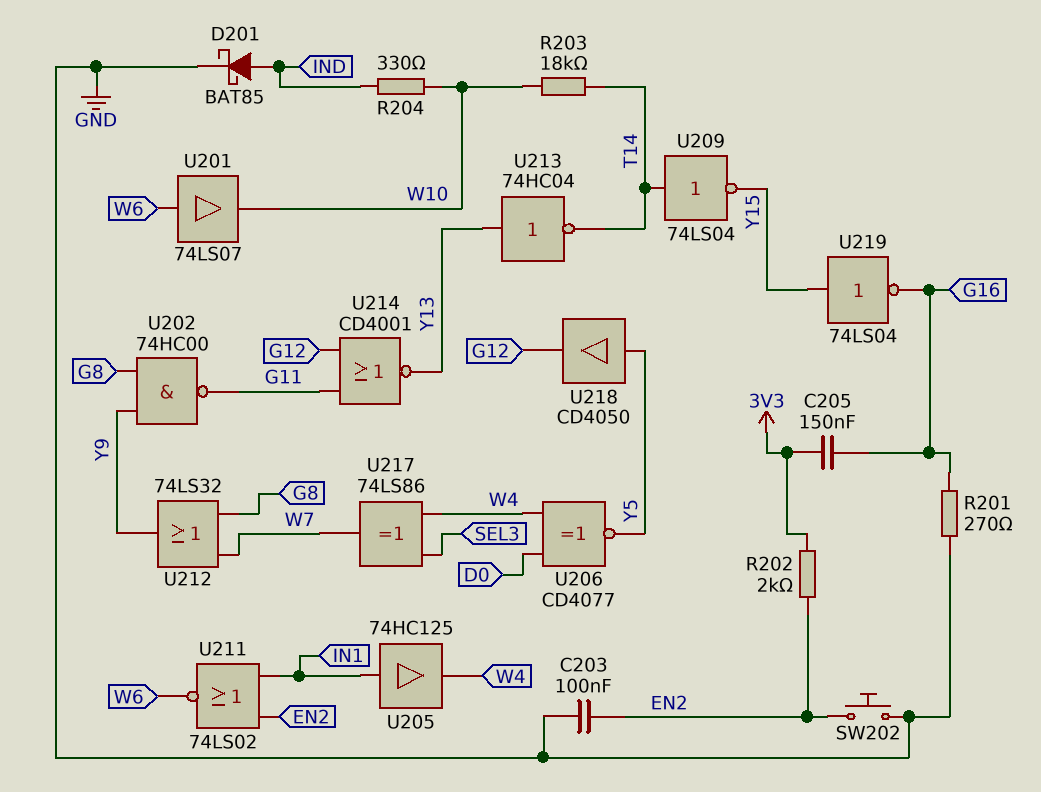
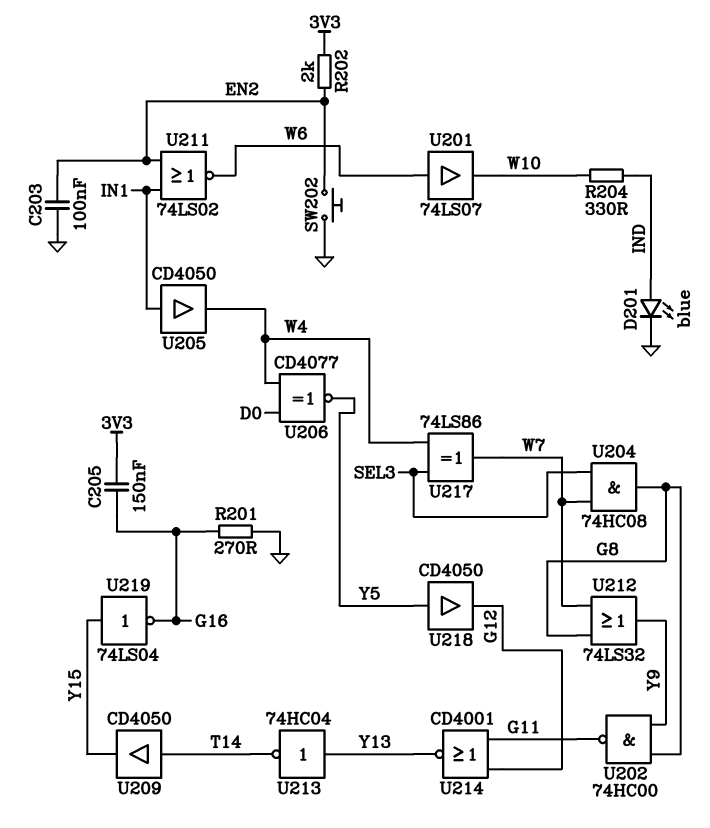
D201: schottky BAT85 (A IND, K GND) -> LED blue (A IND, K GND)
R203: 18k (T14, W10) -> none
U204: none -> AND 74HC08 (in SEL3, in W7, out G8)
U205: buffer 74HC125 (in IN1, out W4) -> buffer CD4050 (in IN1, out W4)
U209: NOT 74LS04 (in T14, out Y15) -> buffer CD4050 (in T14, out Y15)

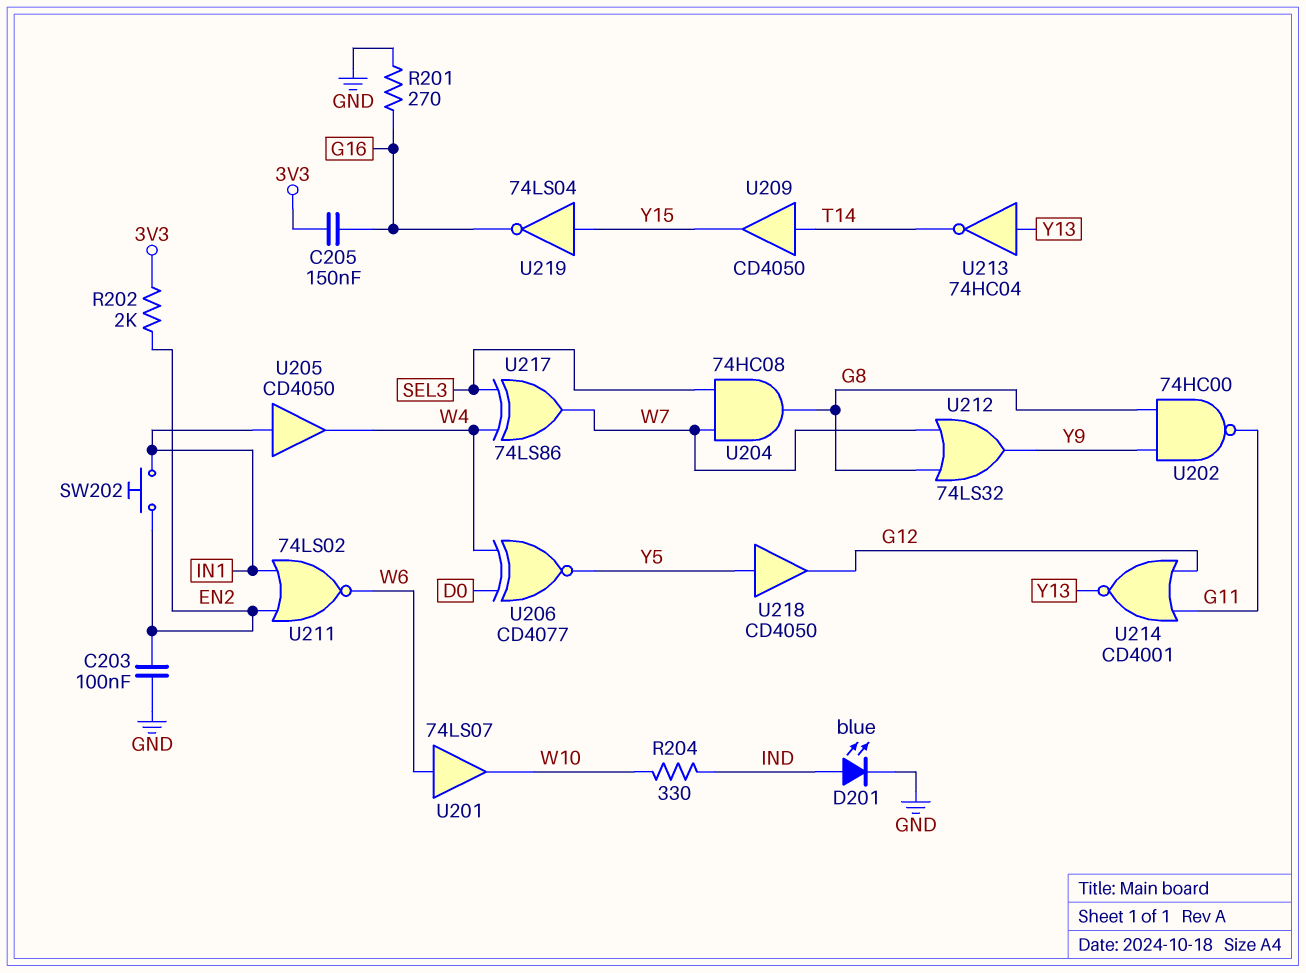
SW202: button (EN2, GND) -> button (EN2, IN1)

